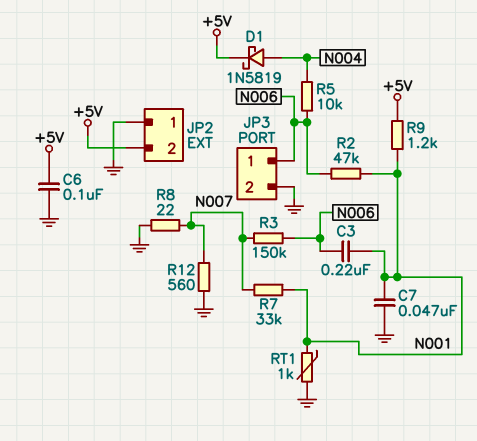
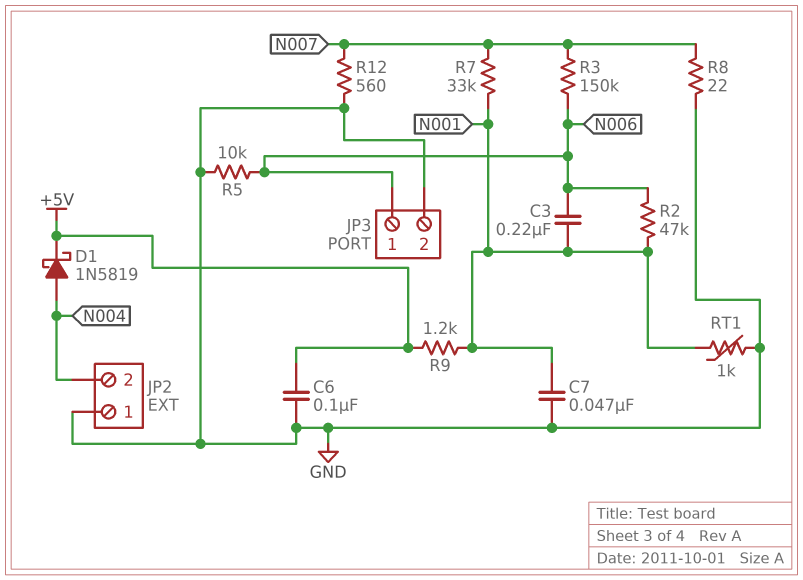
JP2 pin 2: +5V -> N004
R5: 10k (N004, N006) -> 10k (GND, N006)

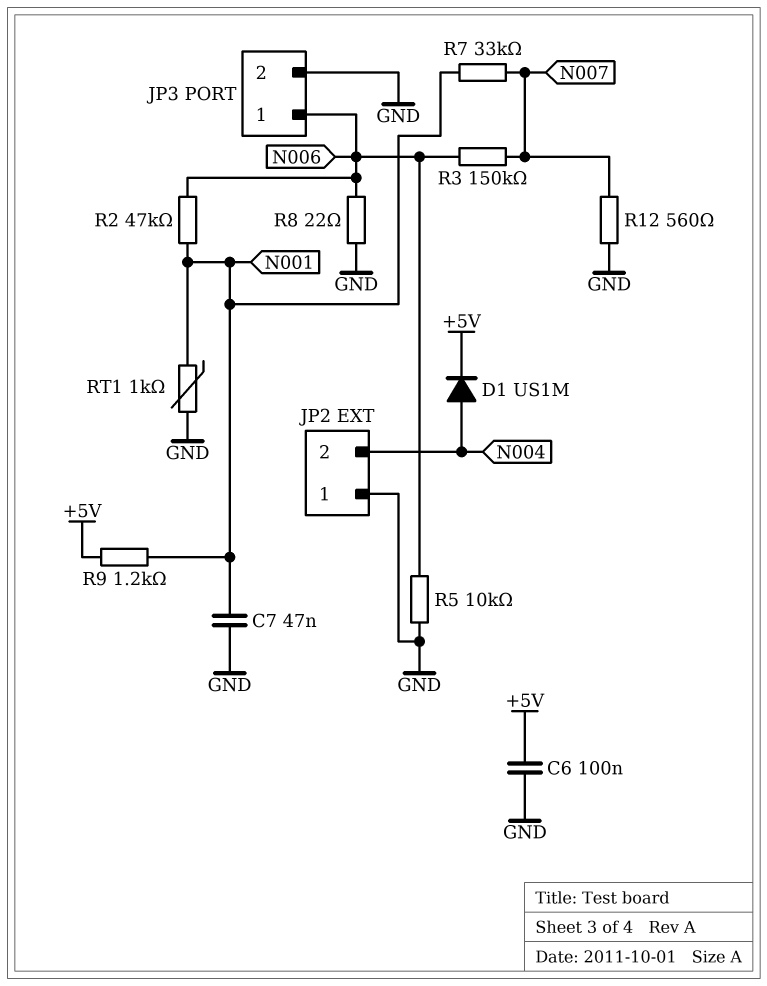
C3: 220nF (N001, N006) -> none
D1: schottky 1N5819 (A N004, K +5V) -> diode US1M (A N004, K +5V)
R8: 22 (GND, N007) -> 22 (GND, N006)

